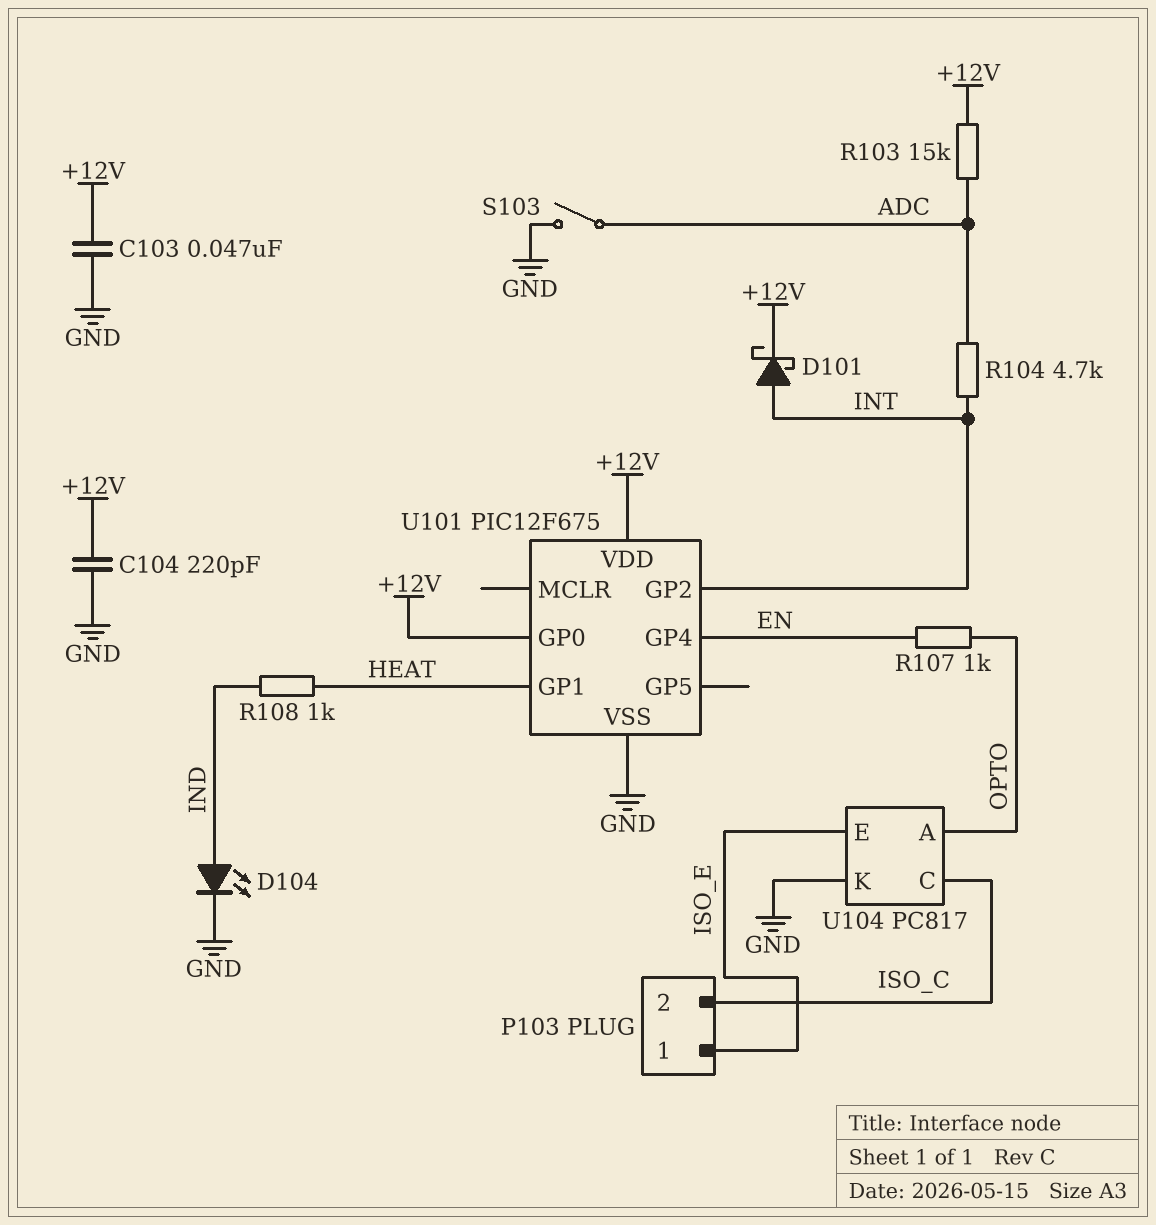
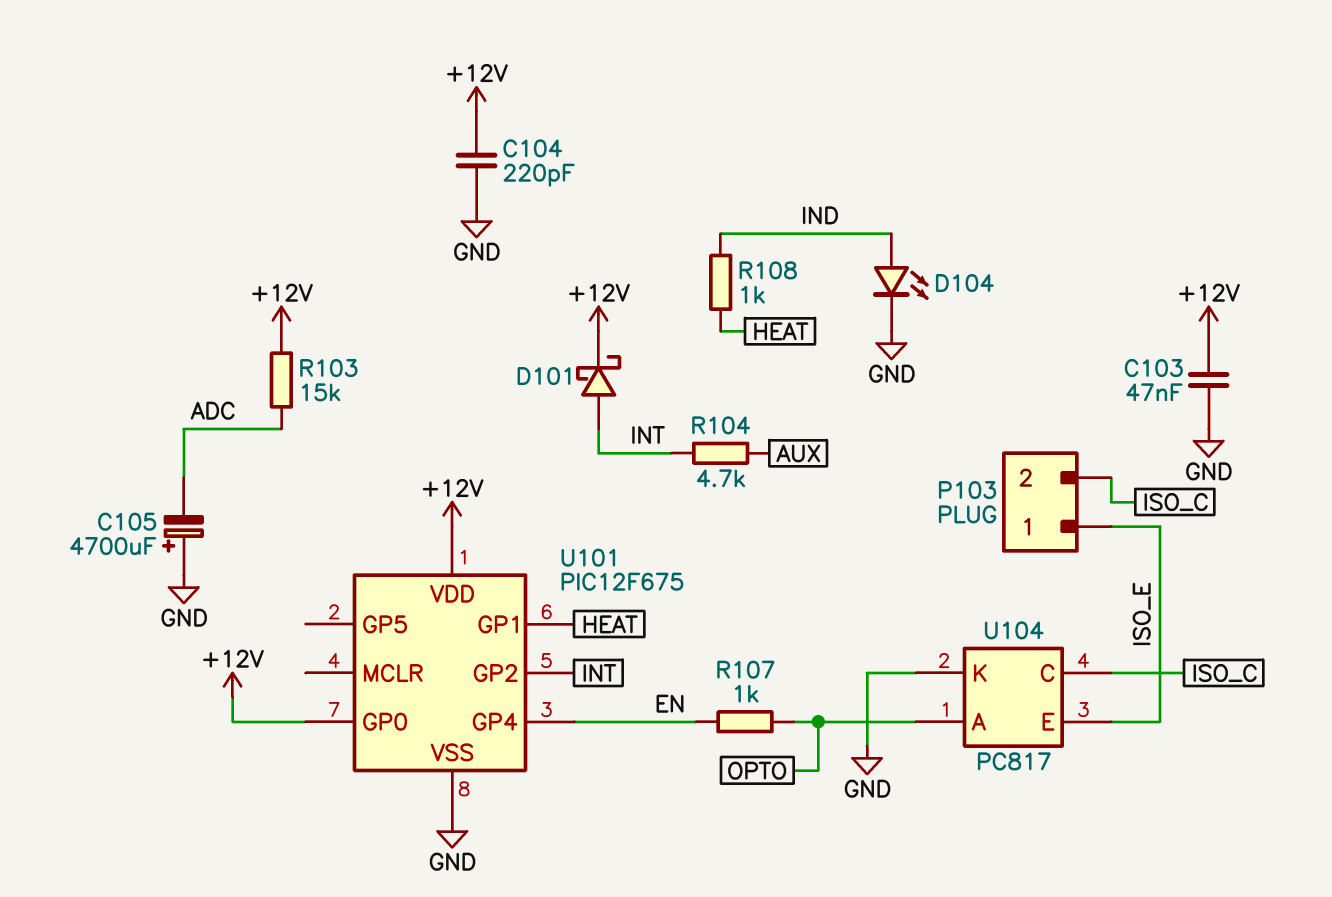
C105: none -> 4700uF (plus GND, minus ADC)
R104: 4.7k (ADC, INT) -> 4.7k (AUX, INT)
S103: switch (ADC, GND) -> none

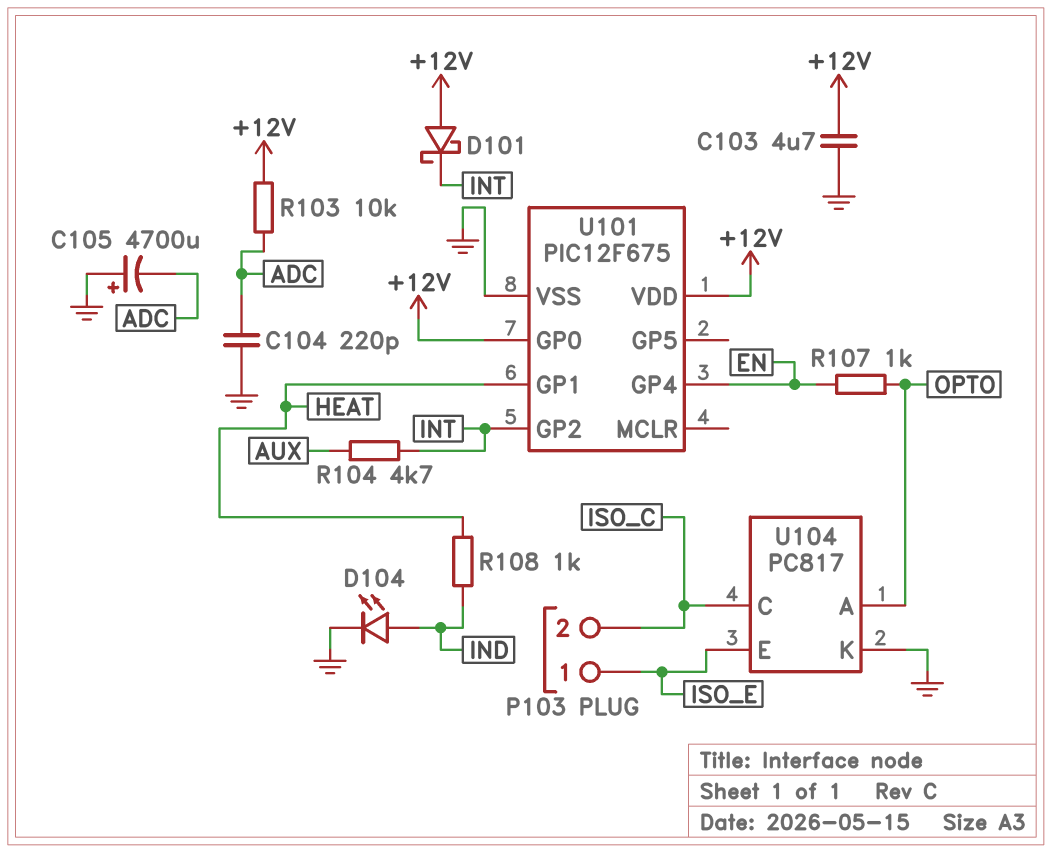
C103: 47nF (+12V, GND) -> 4.7uF (+12V, GND)
C104: 220pF (+12V, GND) -> 220pF (ADC, GND)
D101: schottky (A INT, K +12V) -> schottky (A +12V, K INT)
R103: 15k (+12V, ADC) -> 10k (+12V, ADC)

